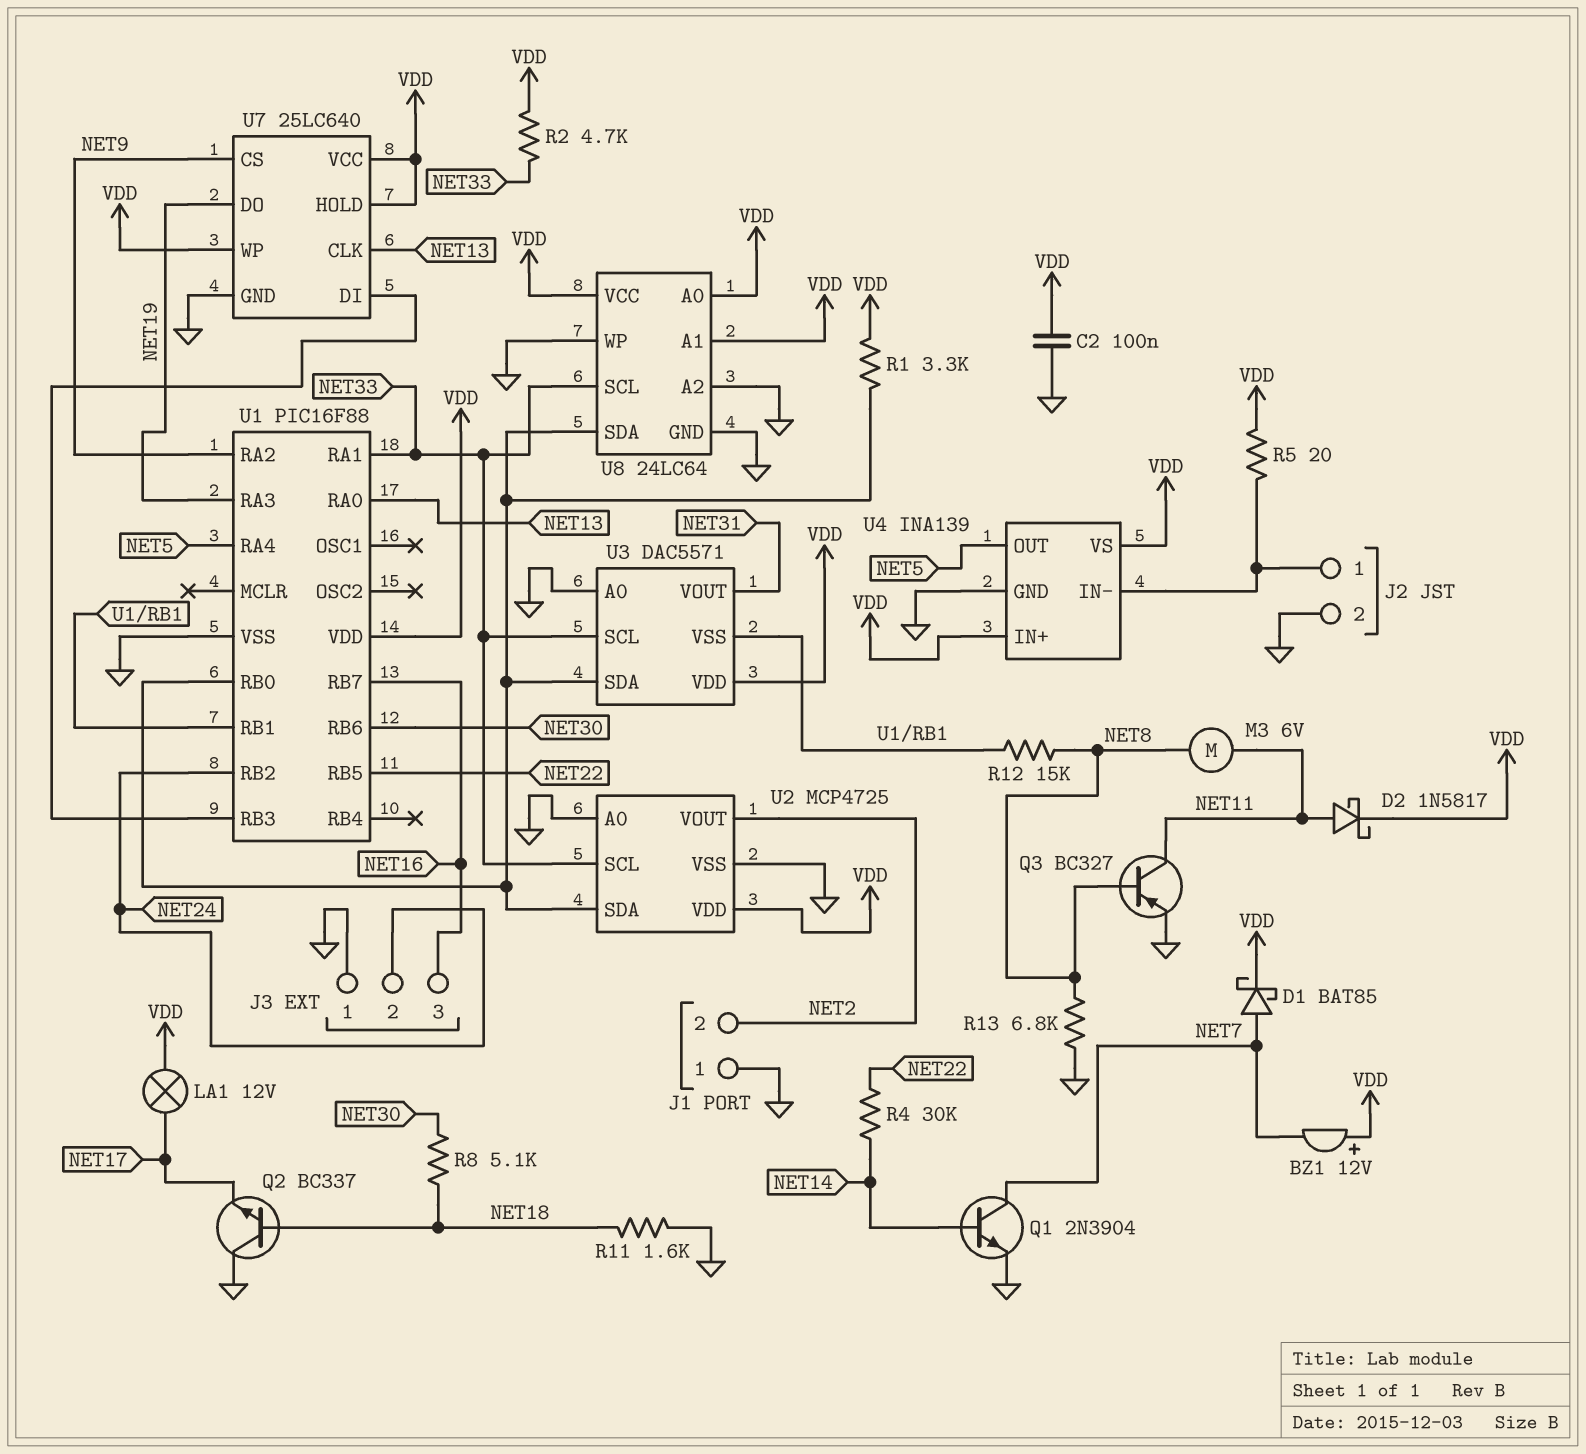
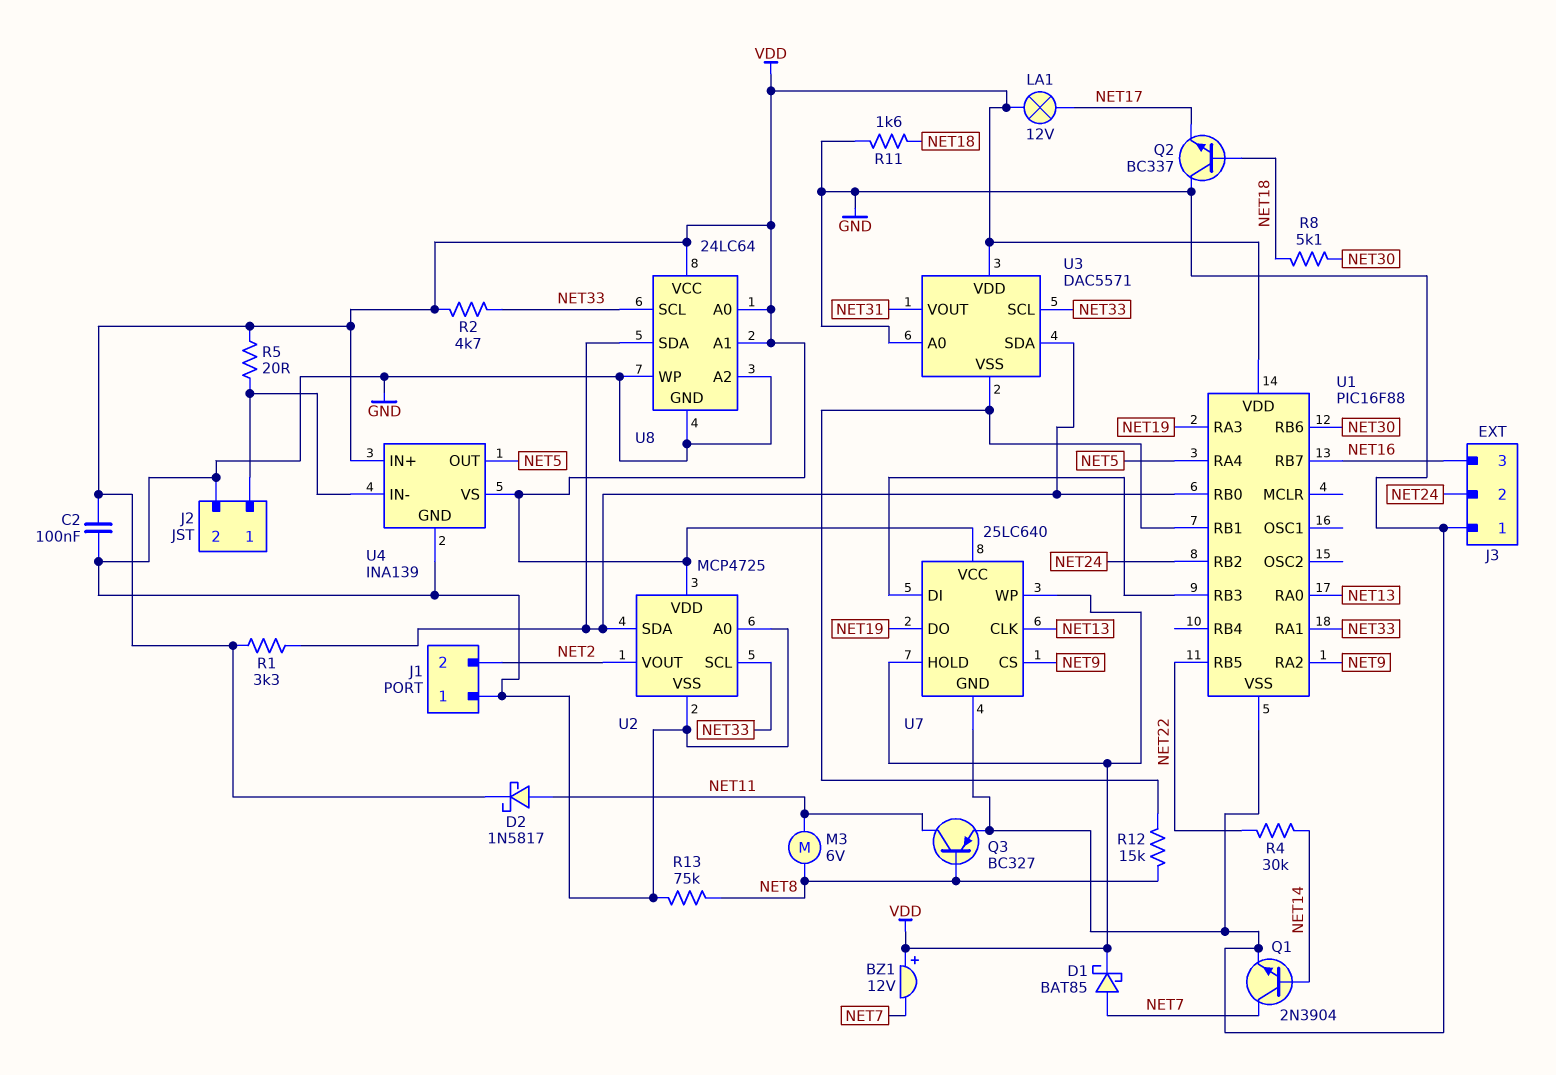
R13: 6.8k (GND, NET8) -> 75k (GND, NET8)

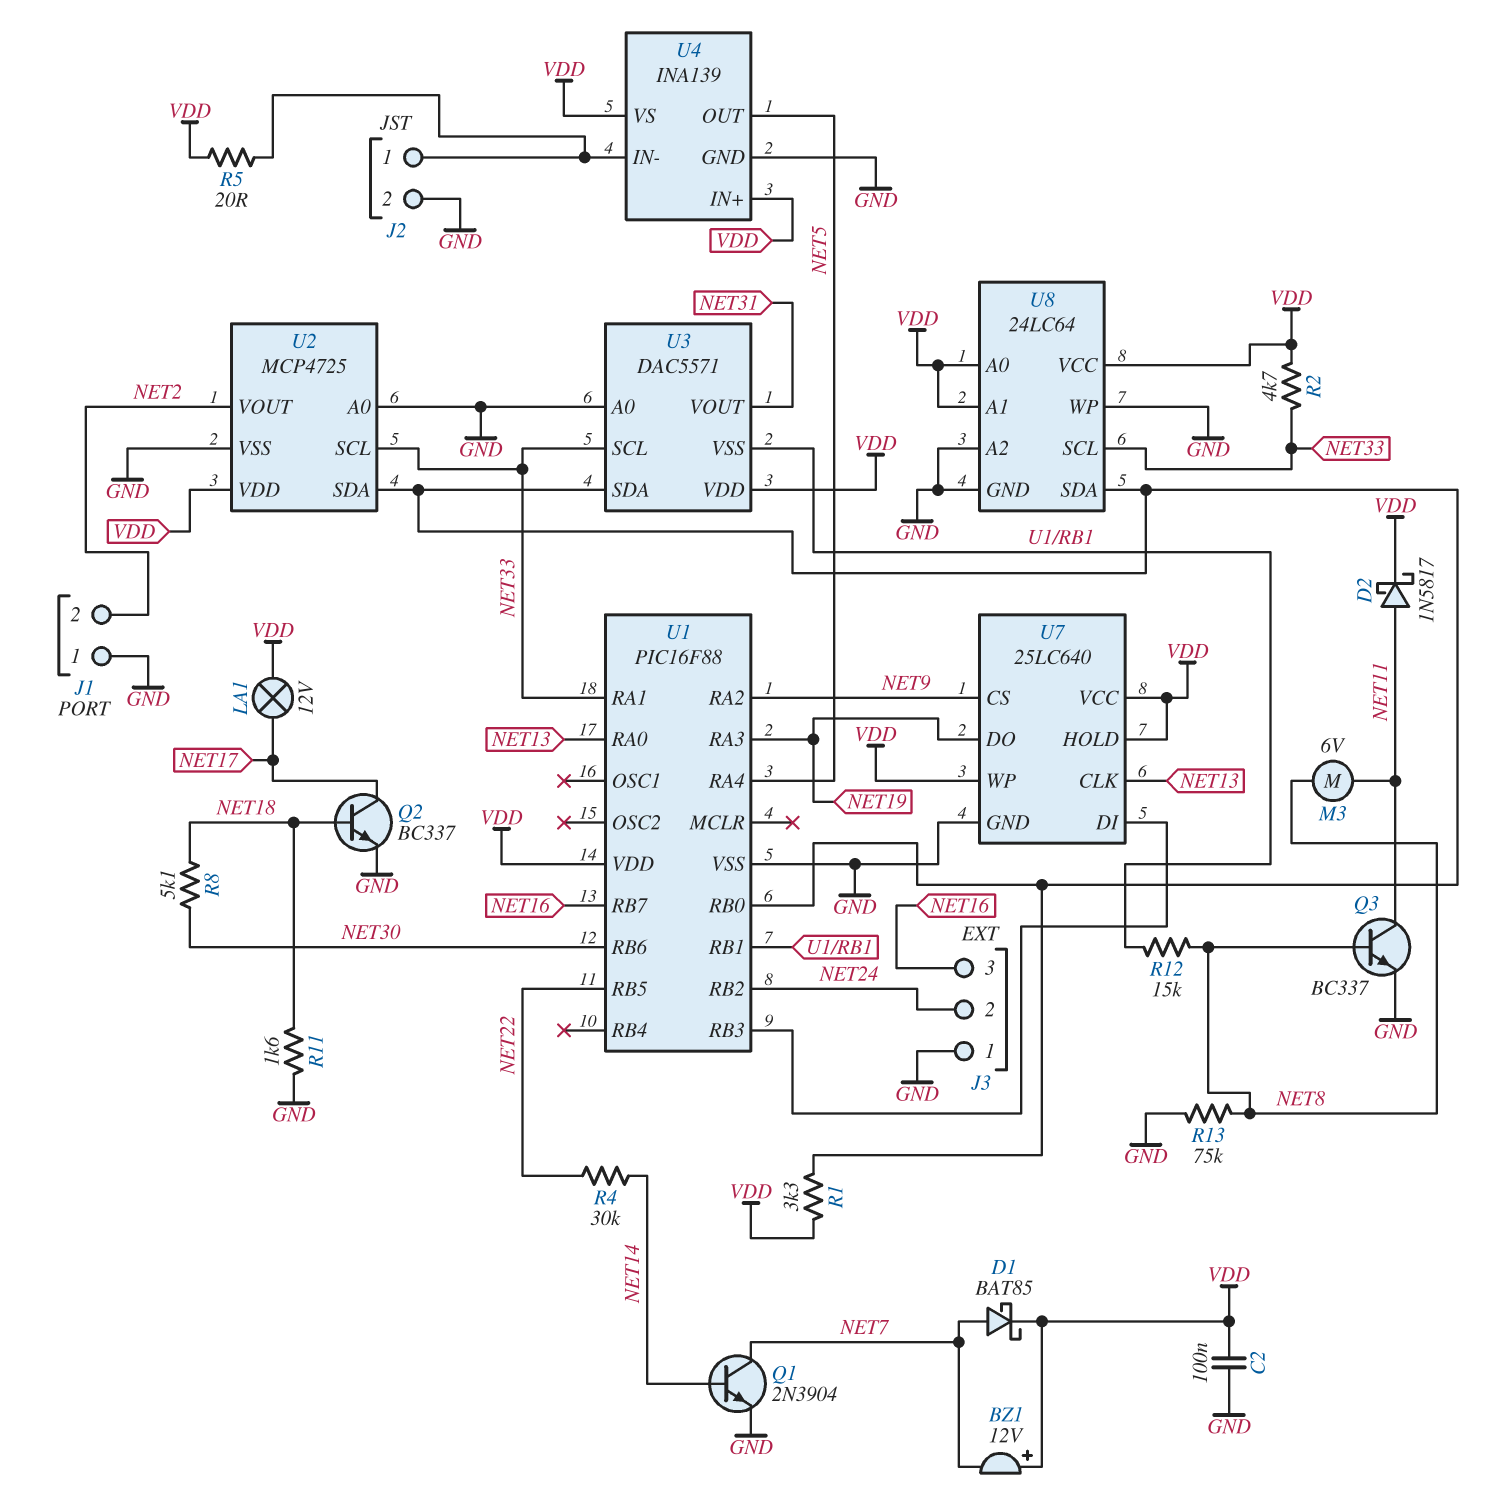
Q2: NPN BC337 (B NET18, C GND, E NET17) -> NPN BC337 (B NET18, C NET17, E GND)
Q3: PNP BC327 (B NET8, C NET11, E GND) -> NPN BC337 (B NET8, C NET11, E GND)

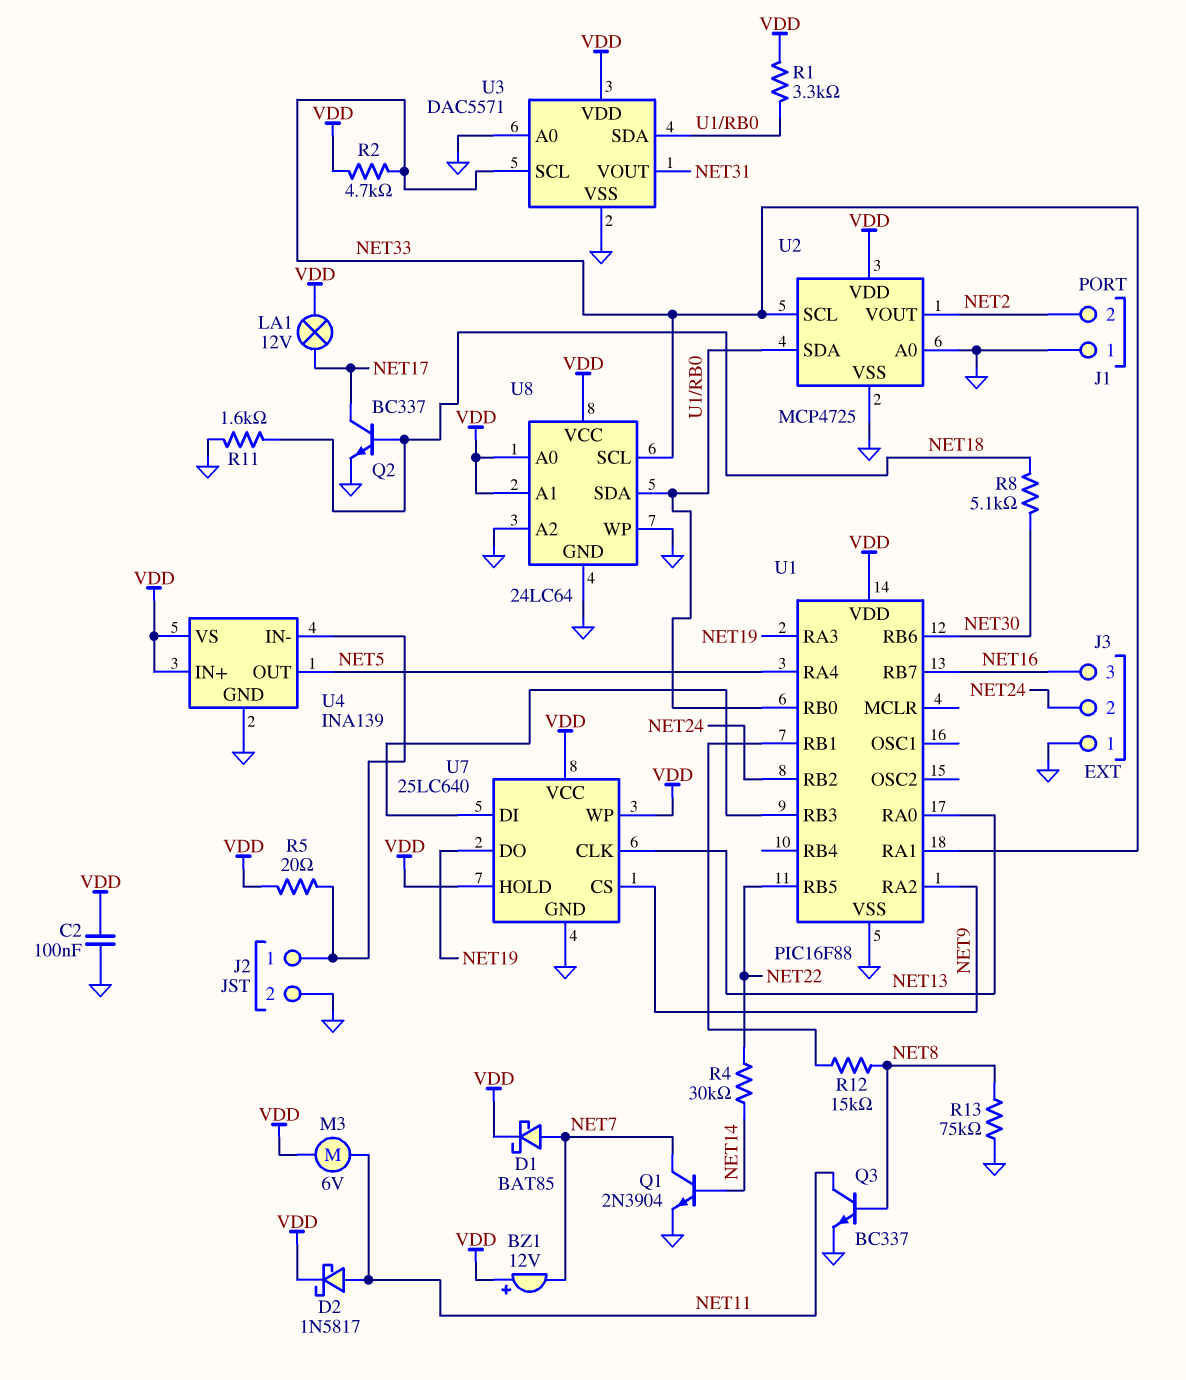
M3: motor 6V (NET8, NET11) -> motor 6V (NET11, VDD)
U3 pin VSS: U1/RB1 -> GND

